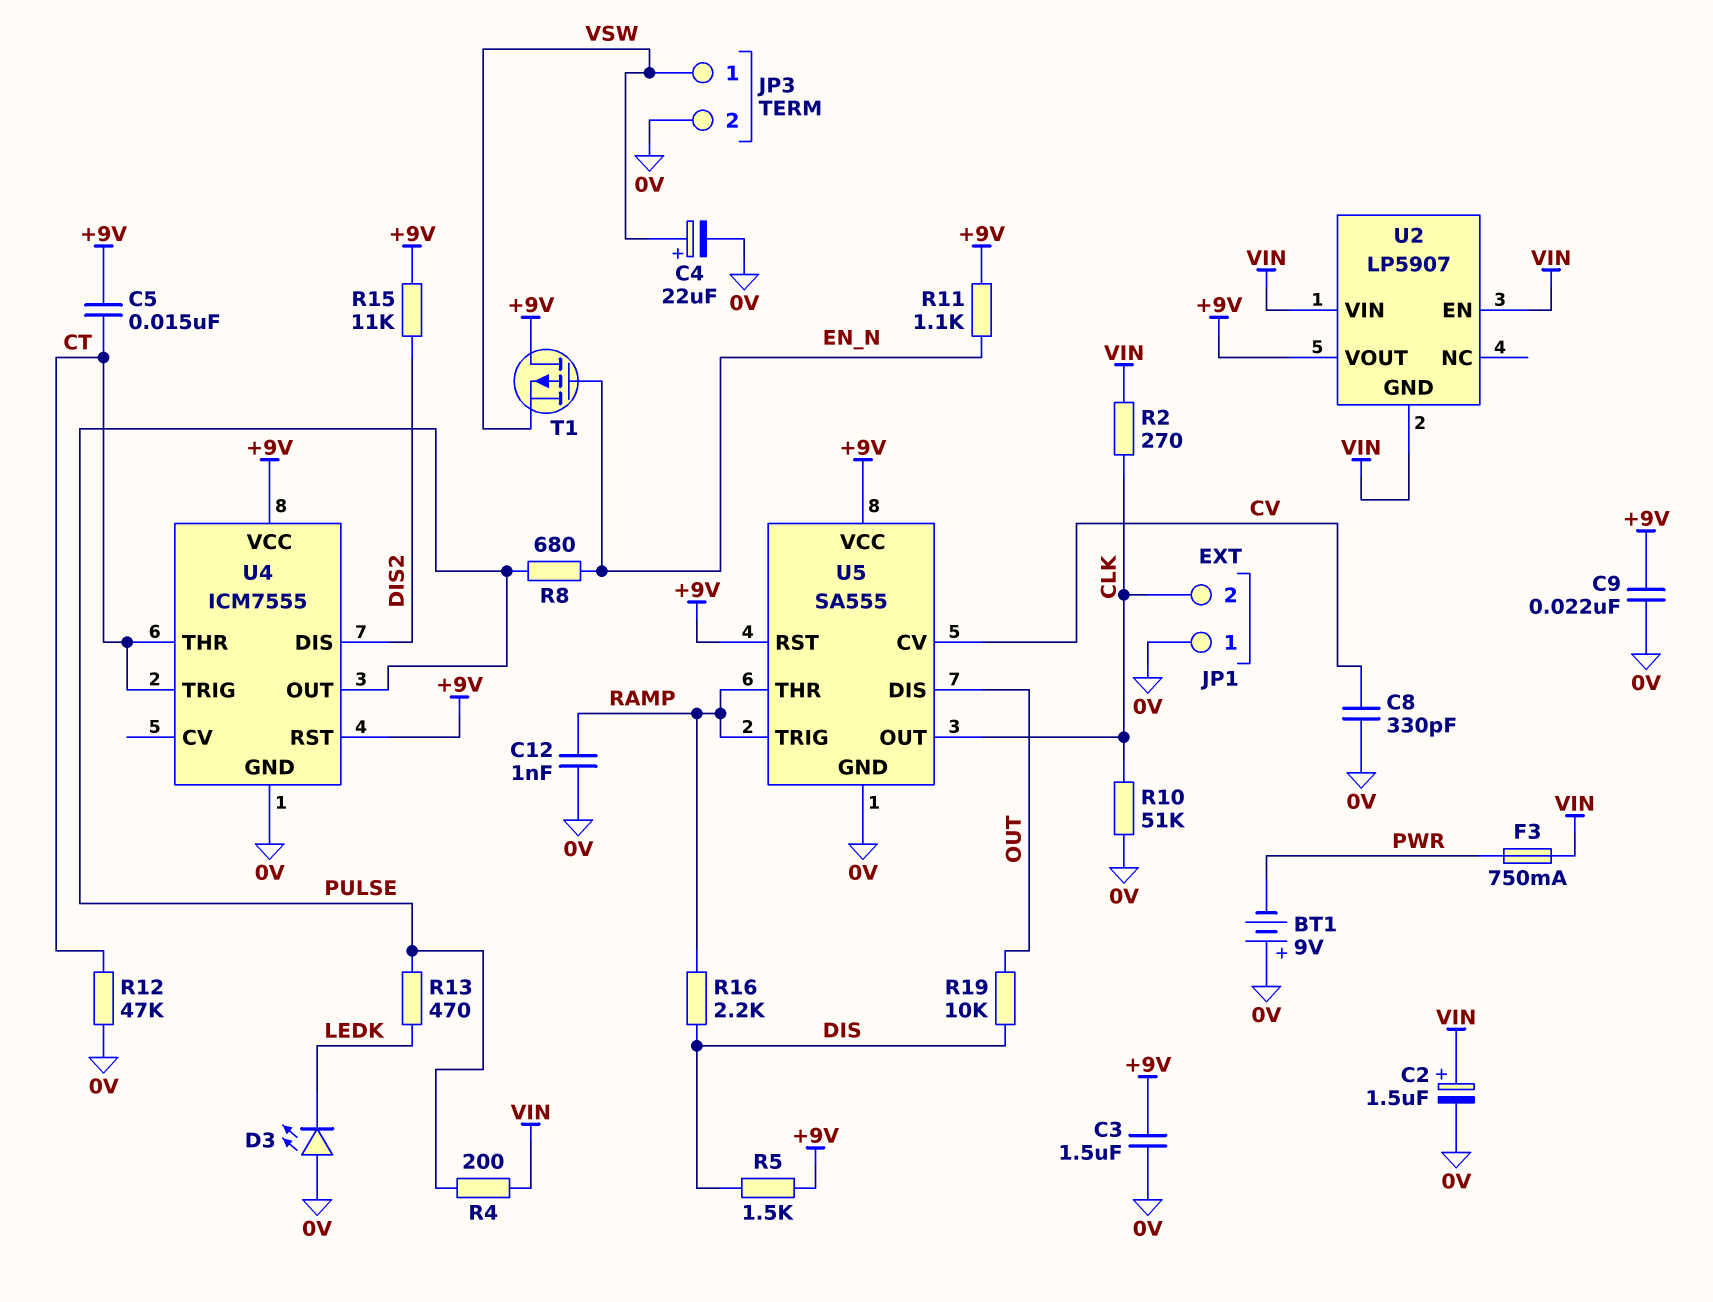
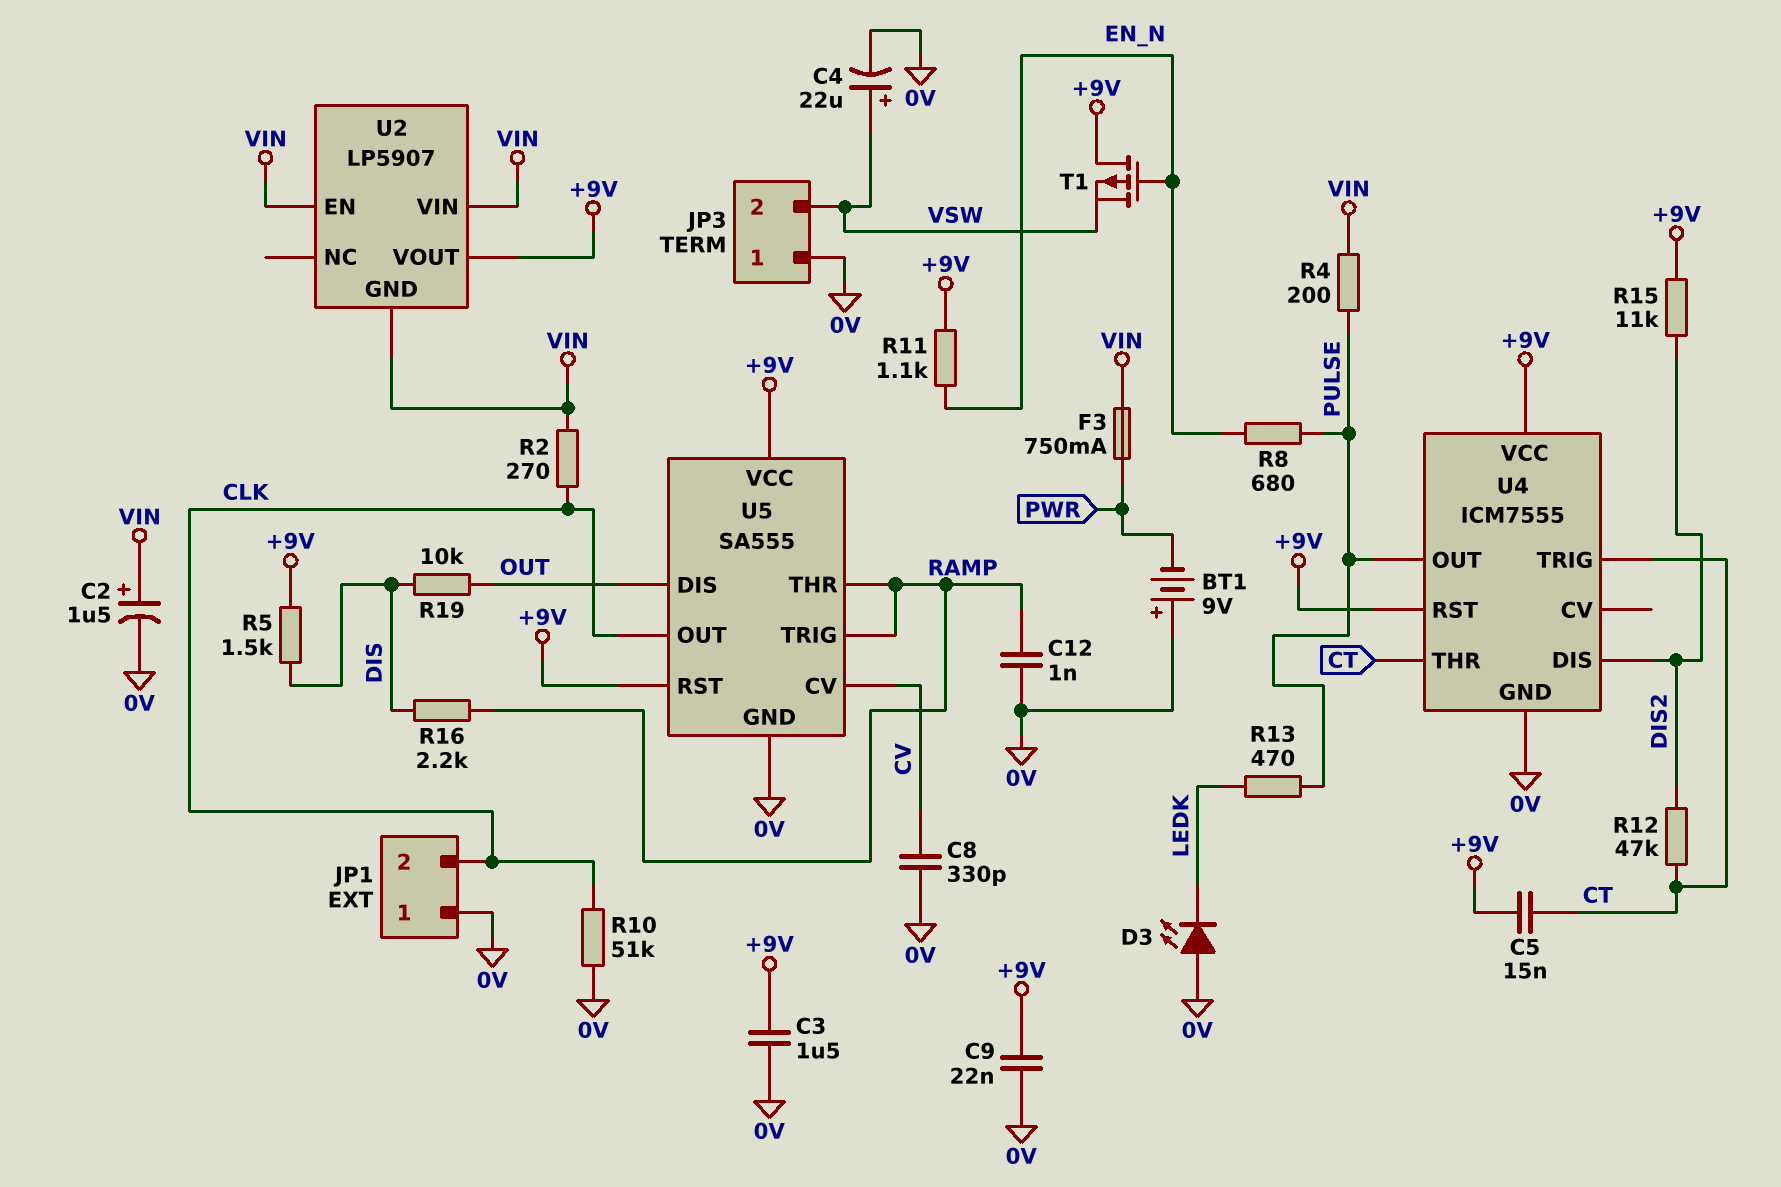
JP3 pin 1: VSW -> 0V
JP3 pin 2: 0V -> VSW
R12: 47k (0V, CT) -> 47k (CT, DIS2)

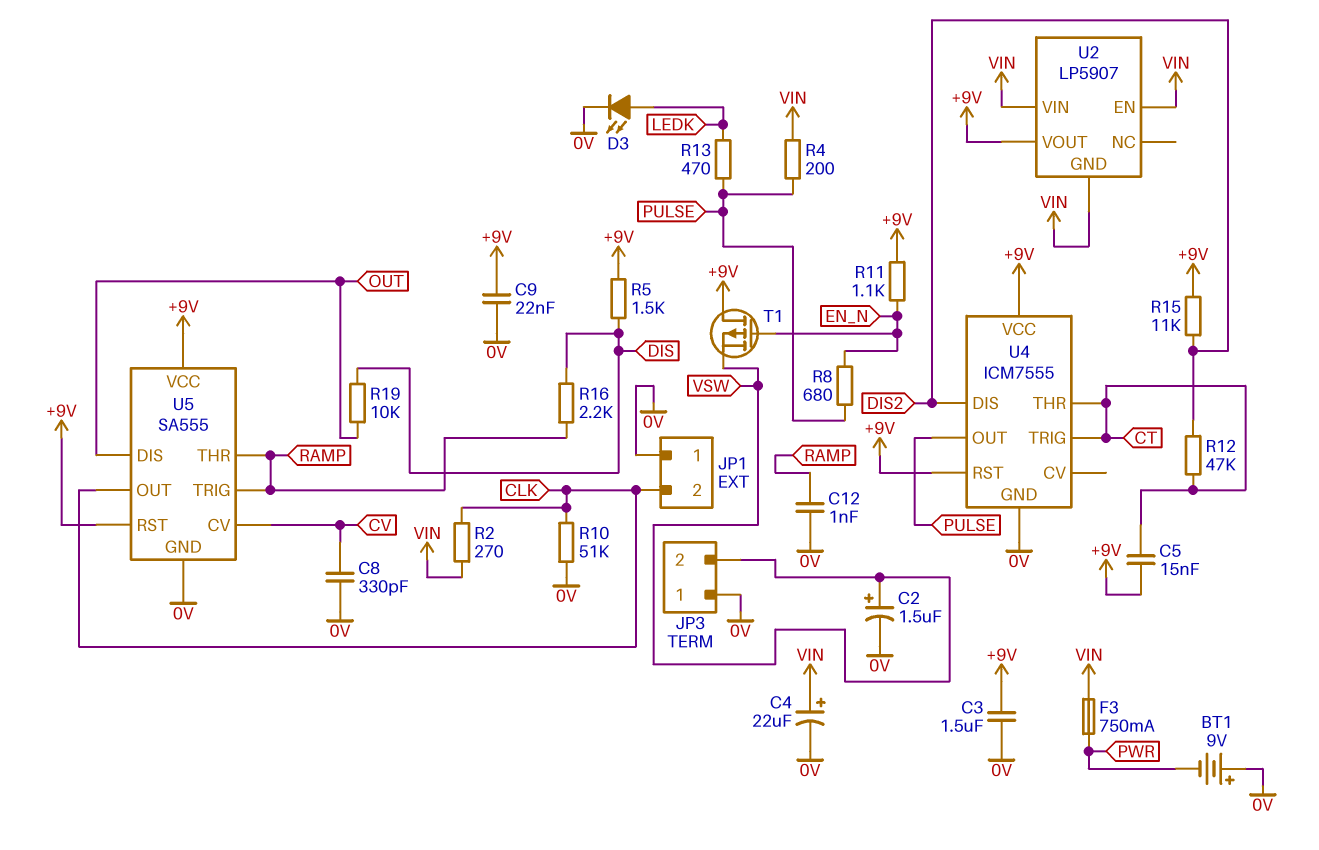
C2: 1.5uF (plus VIN, minus 0V) -> 1.5uF (plus VSW, minus 0V)
C4: 22uF (plus VSW, minus 0V) -> 22uF (plus VIN, minus 0V)
D3: LED (A 0V, K LEDK) -> LED (A LEDK, K 0V)

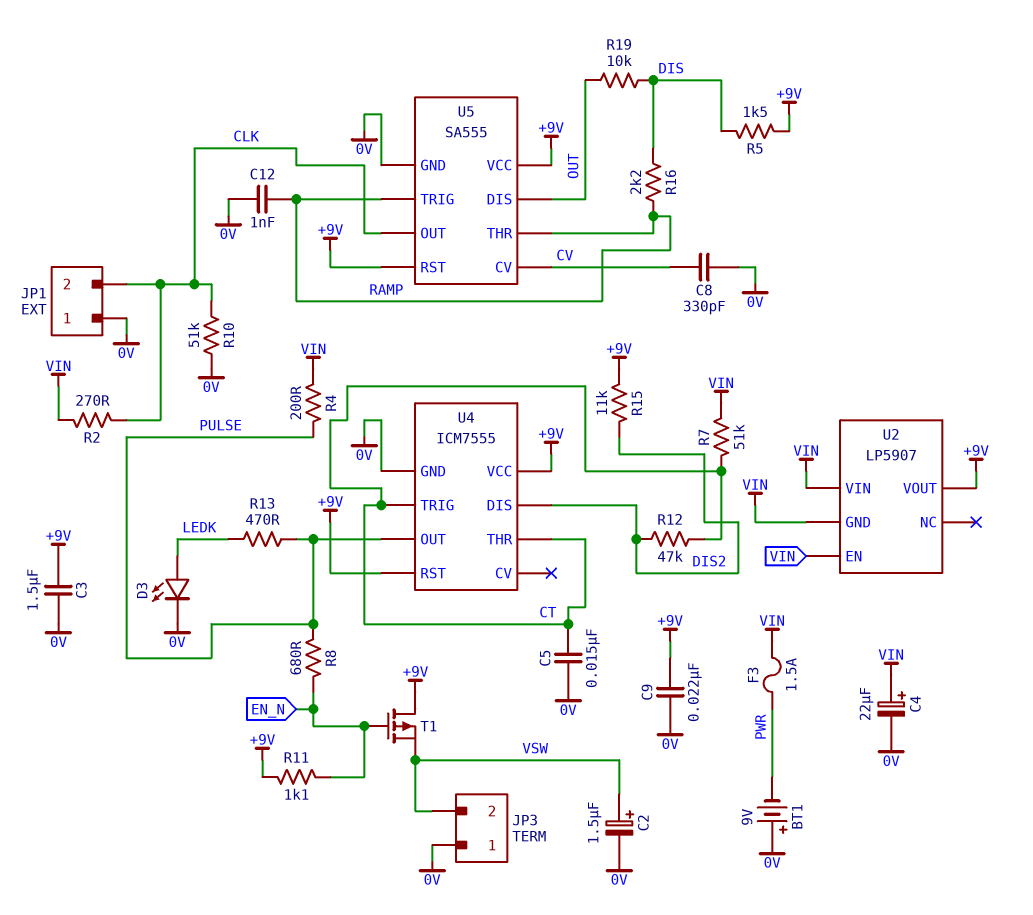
C5: 15nF (+9V, CT) -> 15nF (0V, CT)
F3: 750mA (PWR, VIN) -> 1.5A (PWR, VIN)
R7: none -> 51k (CT, VIN)

